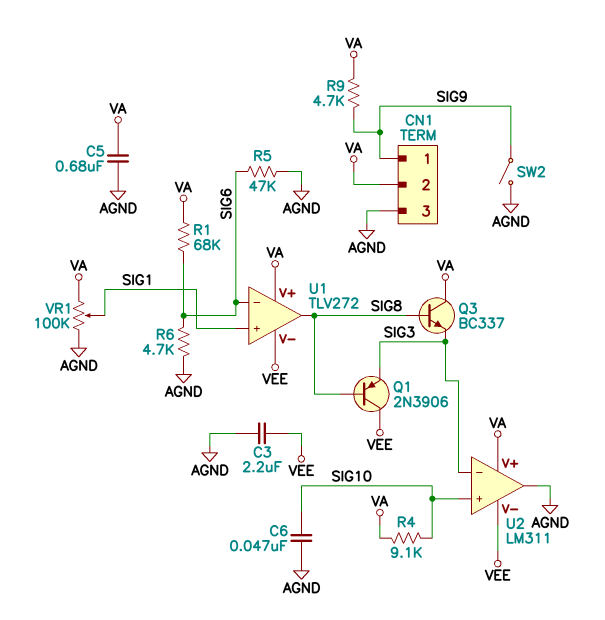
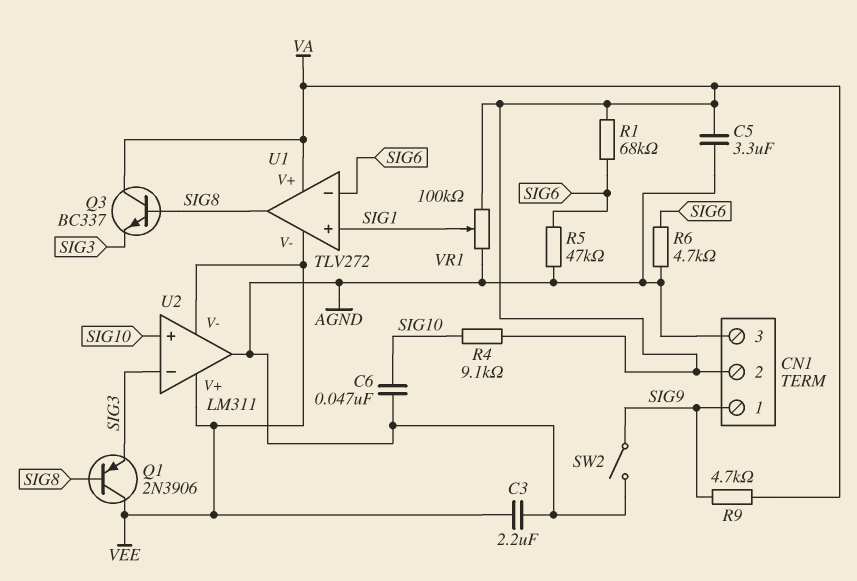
C5: 680nF (AGND, VA) -> 3.3uF (AGND, VA)
U2 pin V+: VA -> VEE

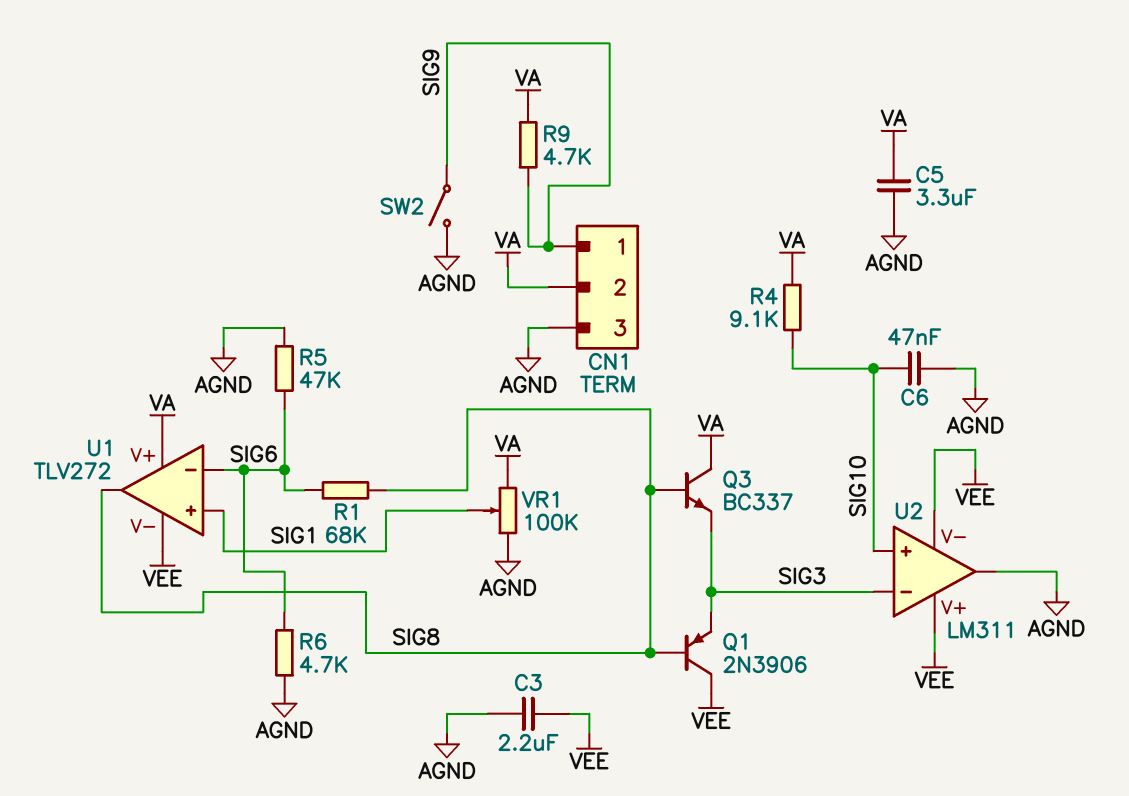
R1: 68k (SIG6, VA) -> 68k (SIG6, SIG8)

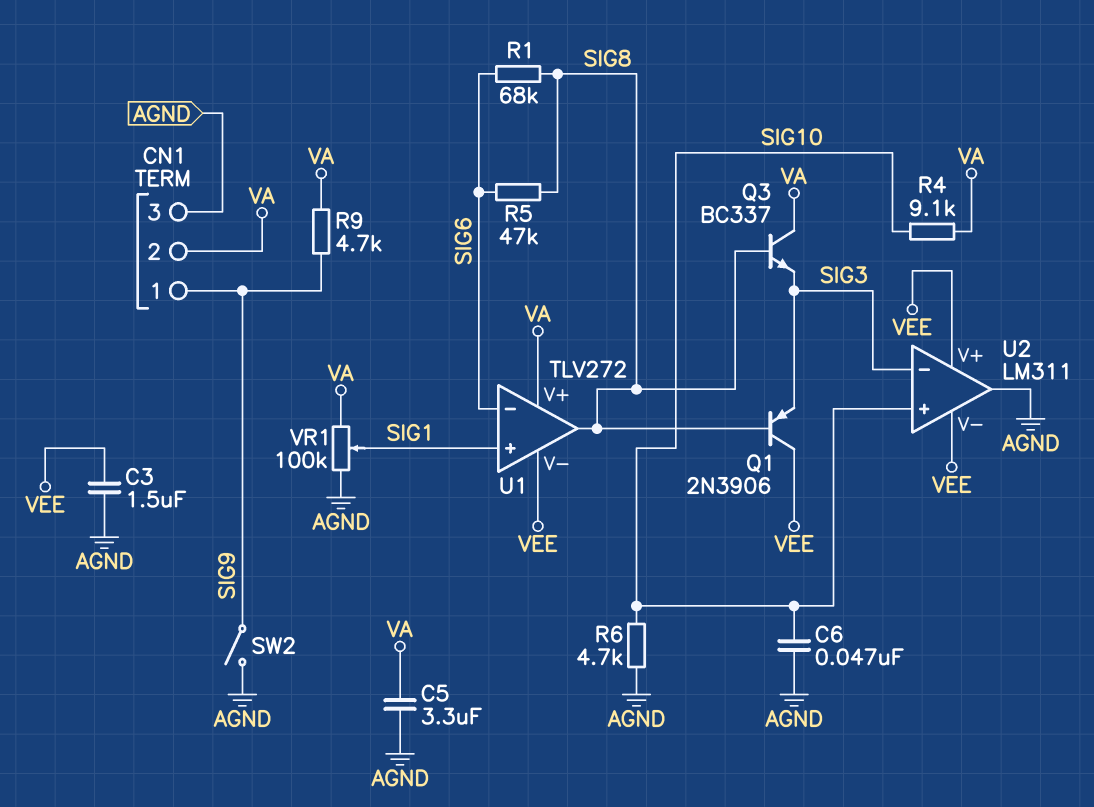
C3: 2.2uF (AGND, VEE) -> 1.5uF (AGND, VEE)
R5: 47k (AGND, SIG6) -> 47k (SIG6, SIG8)
R6: 4.7k (AGND, SIG6) -> 4.7k (AGND, SIG10)

